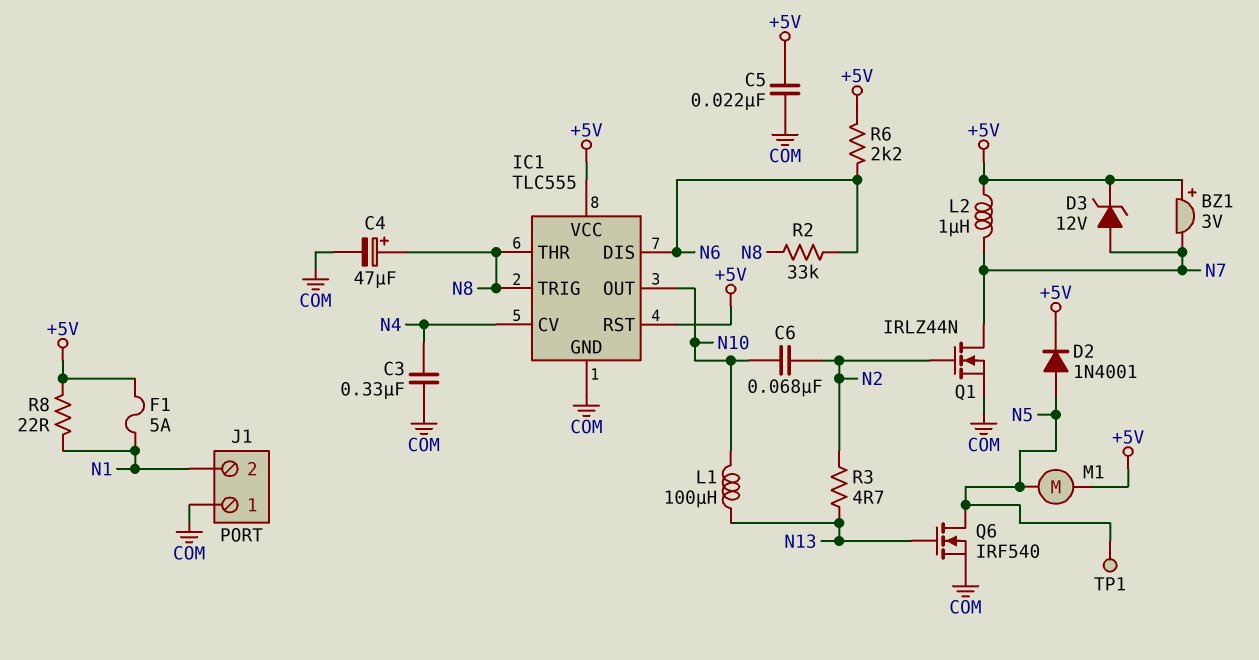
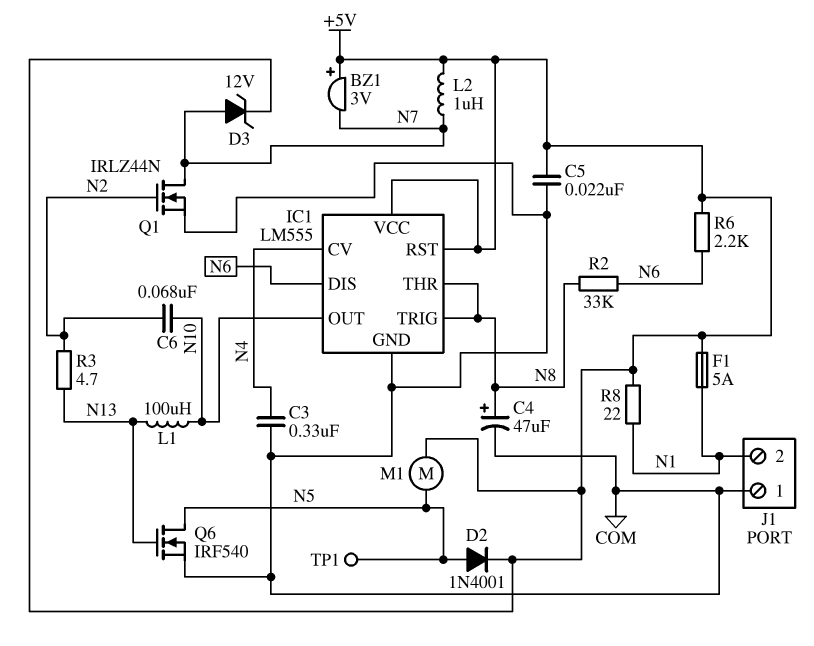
IC1: TLC555 -> LM555

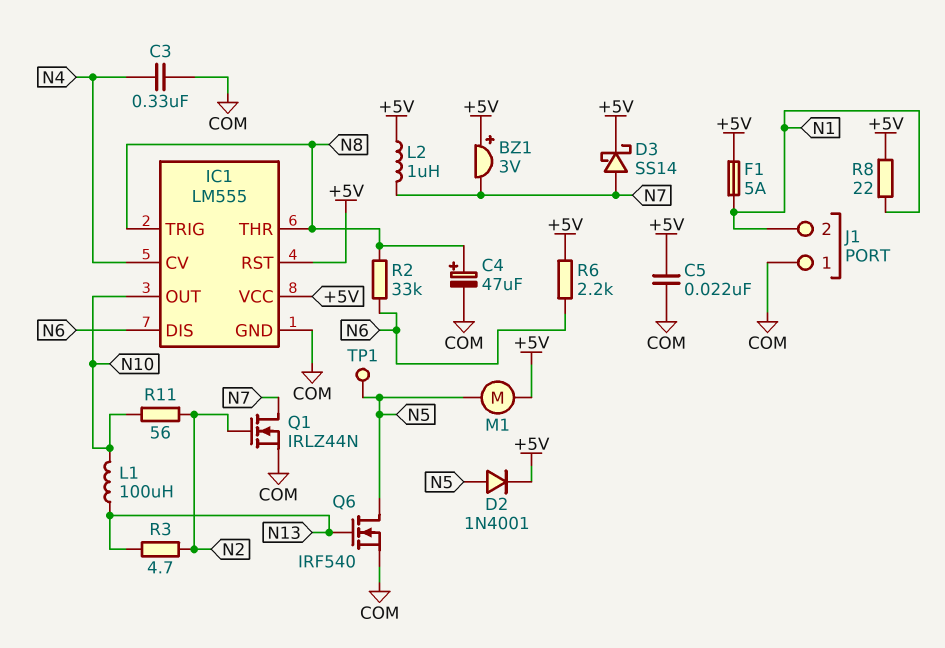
C6: 68nF (N2, N10) -> none
D3: zener 12V (A N7, K +5V) -> schottky SS14 (A N7, K +5V)
R11: none -> 56 (N2, N10)

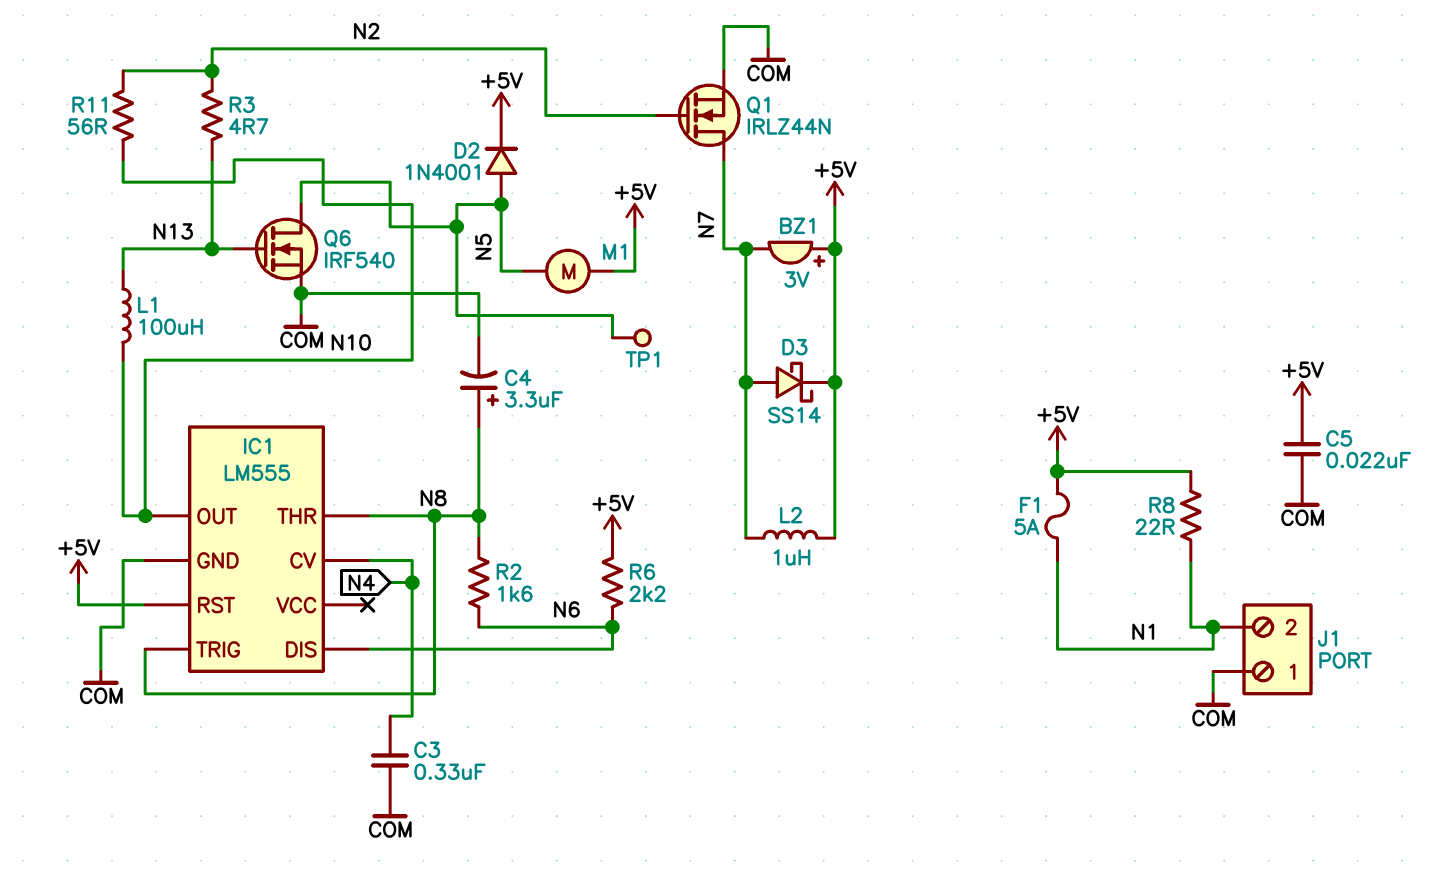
C4: 47uF (plus N8, minus COM) -> 3.3uF (plus N8, minus COM)
IC1 pin VCC: +5V -> none
R2: 33k (N6, N8) -> 1.6k (N6, N8)

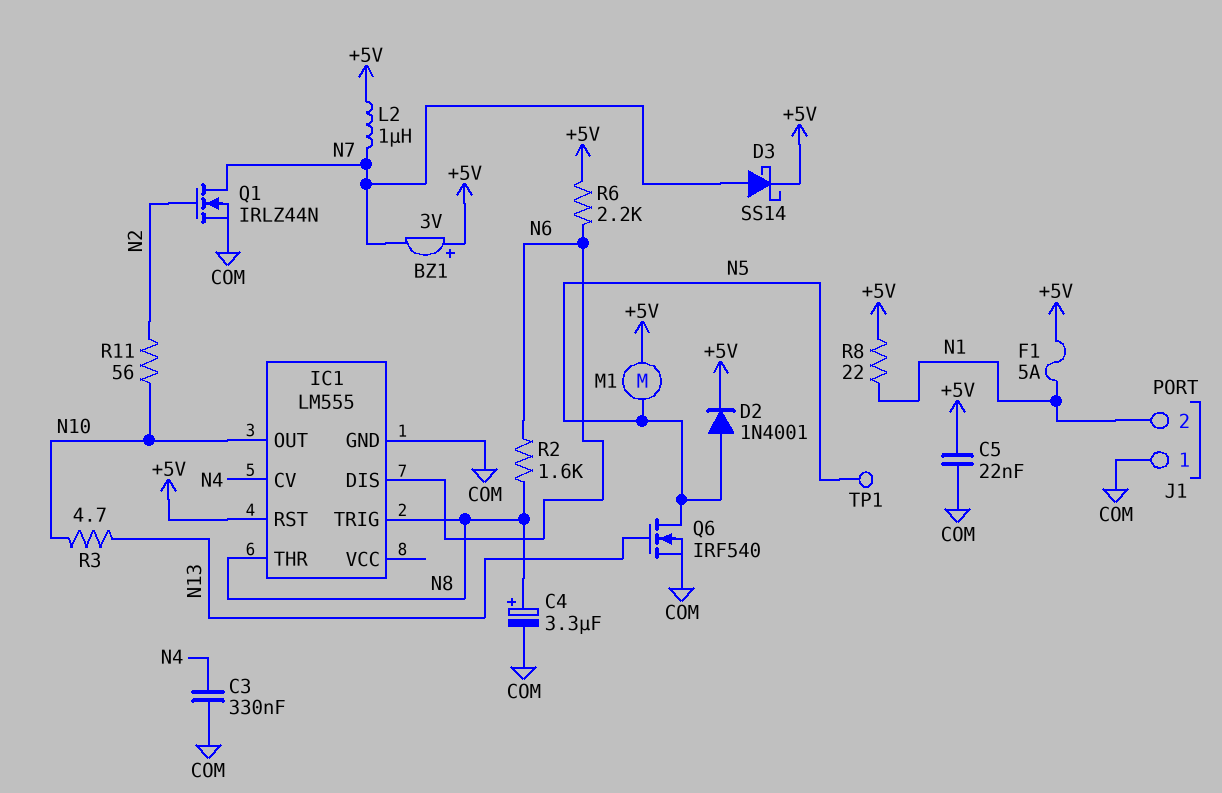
L1: 100uH (N10, N13) -> none
R3: 4.7 (N2, N13) -> 4.7 (N10, N13)

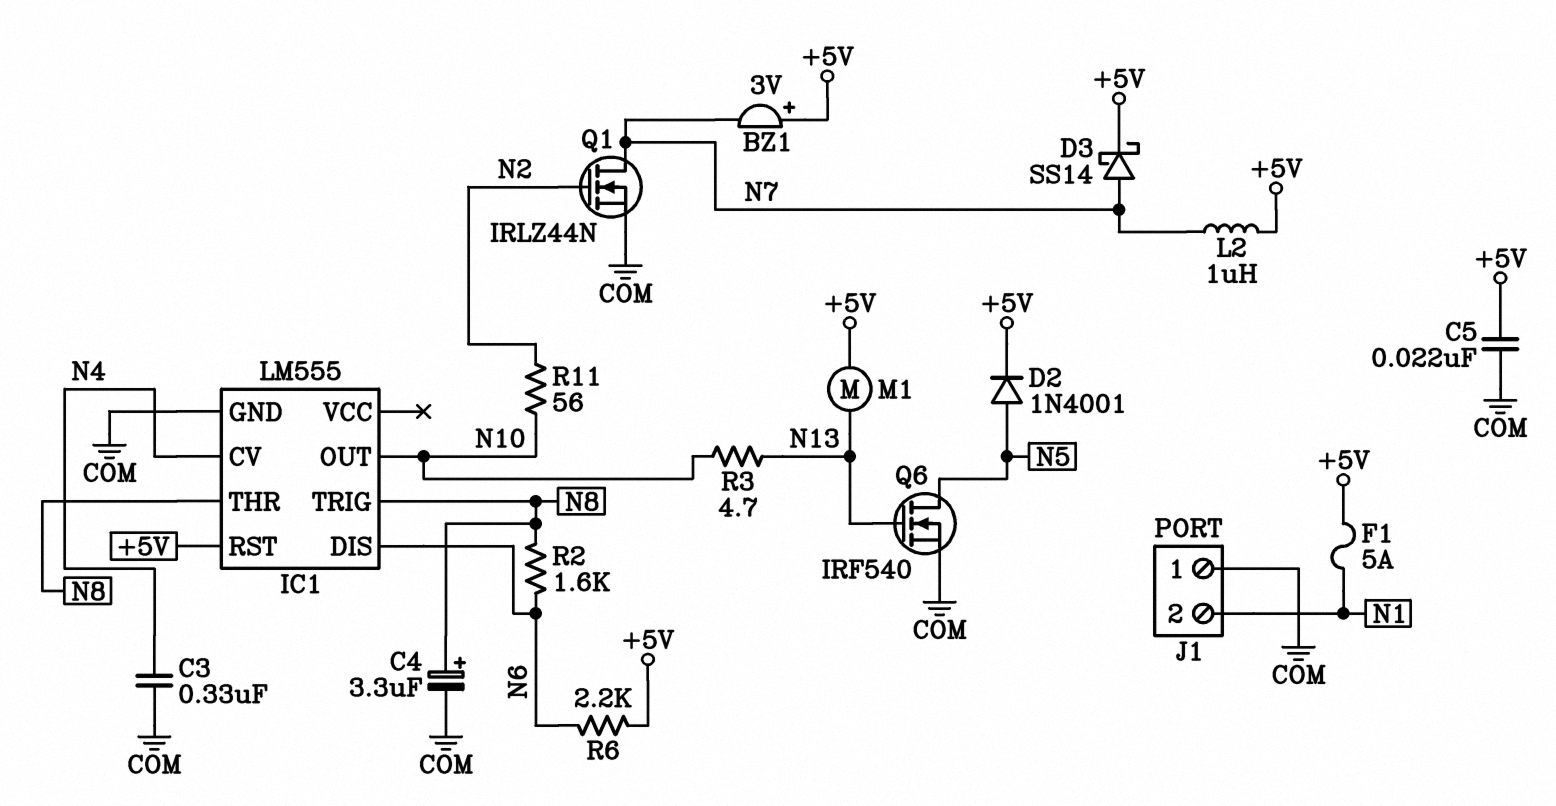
M1: motor (+5V, N5) -> motor (+5V, N13)
R8: 22 (+5V, N1) -> none
TP1: test point (N5) -> none

